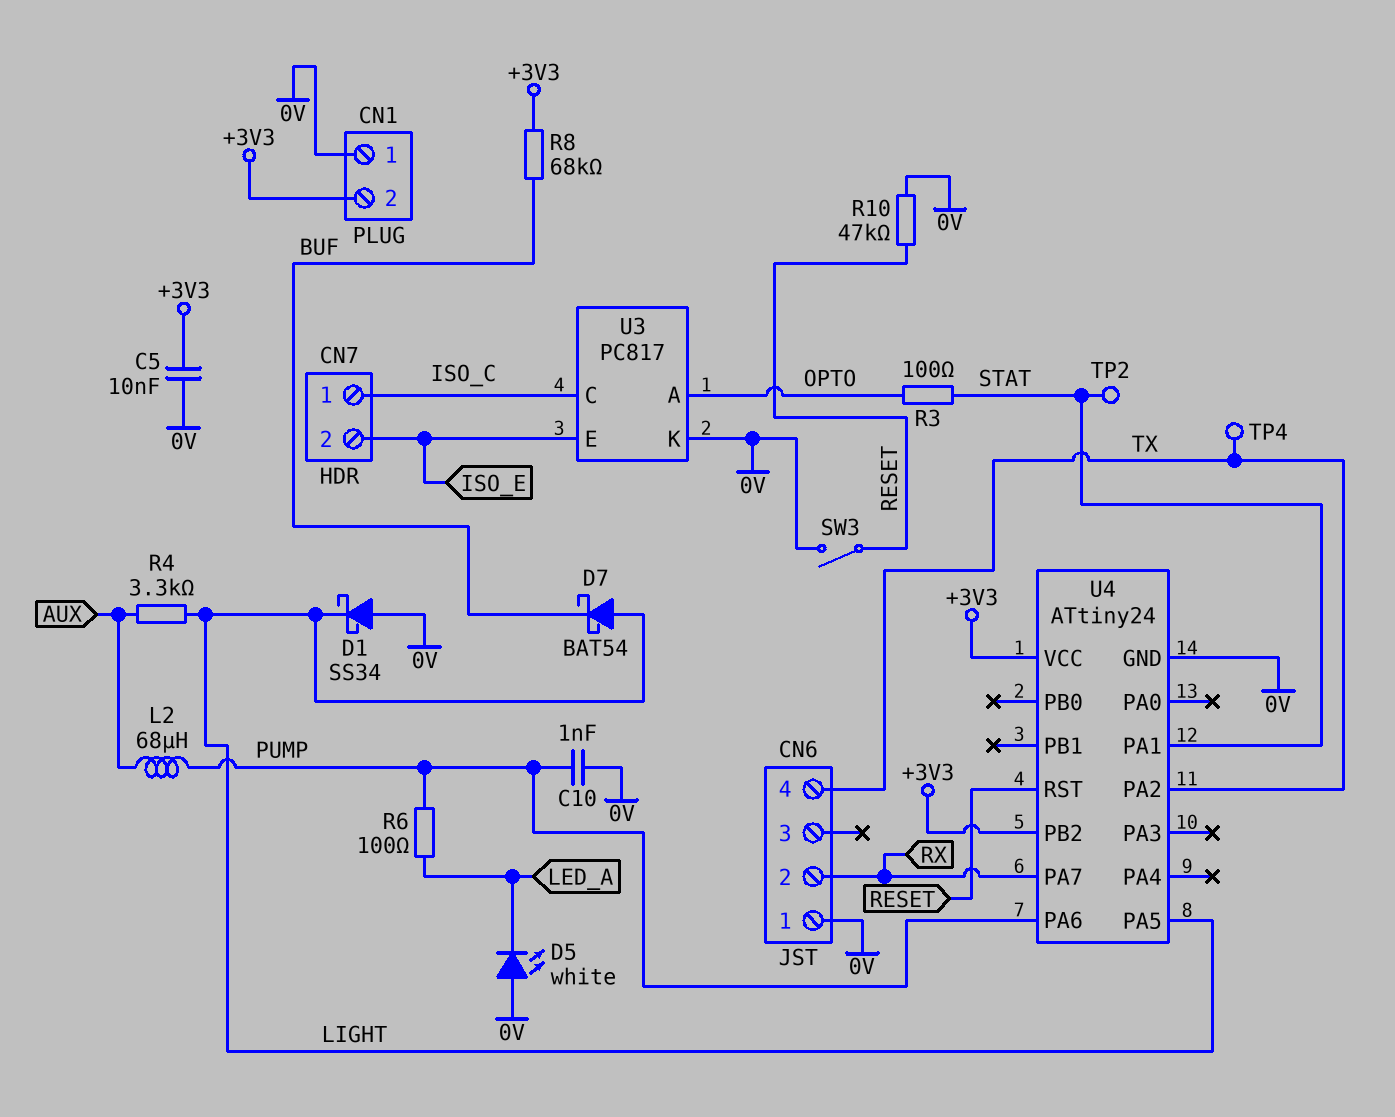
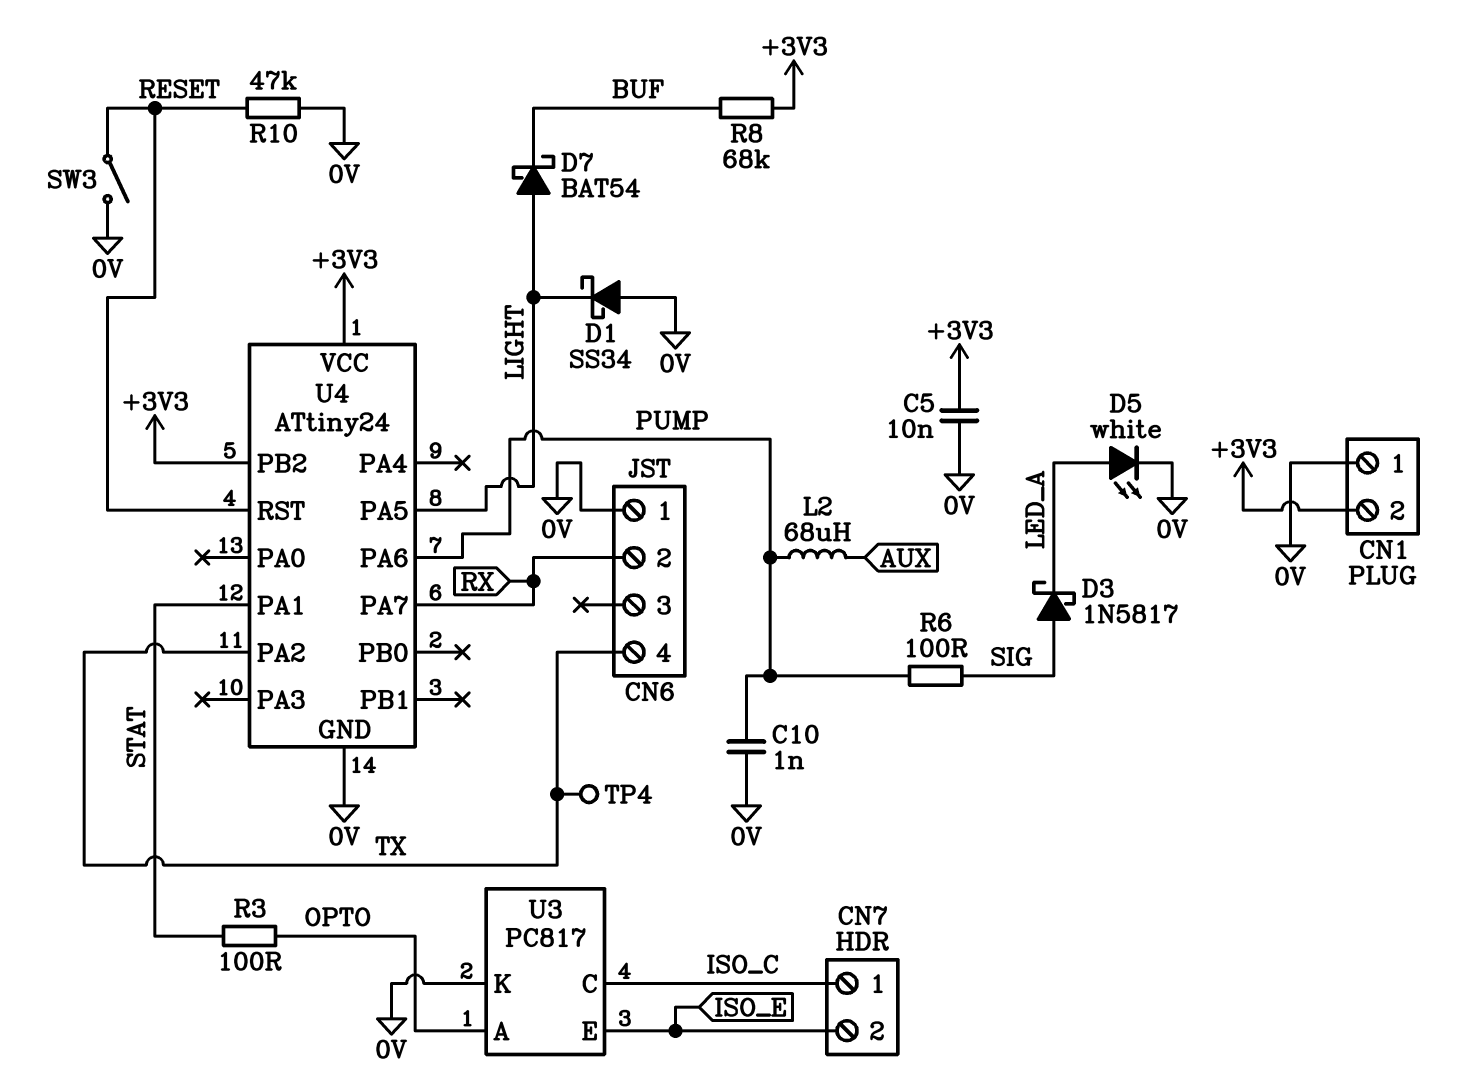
D3: none -> schottky 1N5817 (A SIG, K LED_A)
D5: LED white (A 0V, K LED_A) -> LED white (A LED_A, K 0V)
R4: 3.3k (AUX, LIGHT) -> none
R6: 100 (LED_A, PUMP) -> 100 (PUMP, SIG)
TP2: test point (STAT) -> none

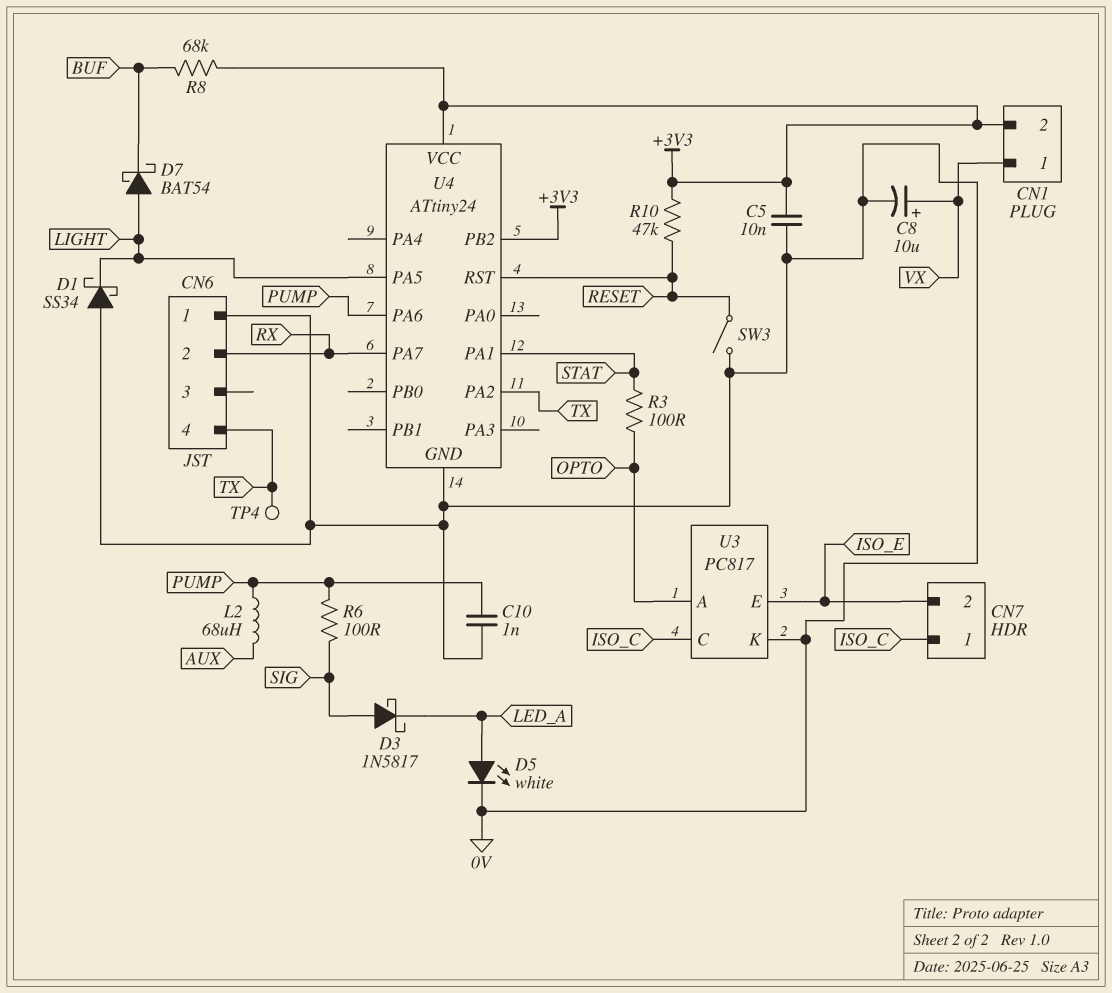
C8: none -> 10uF (plus VX, minus 0V)
CN1 pin 1: 0V -> VX
R10: 47k (0V, RESET) -> 47k (+3V3, RESET)

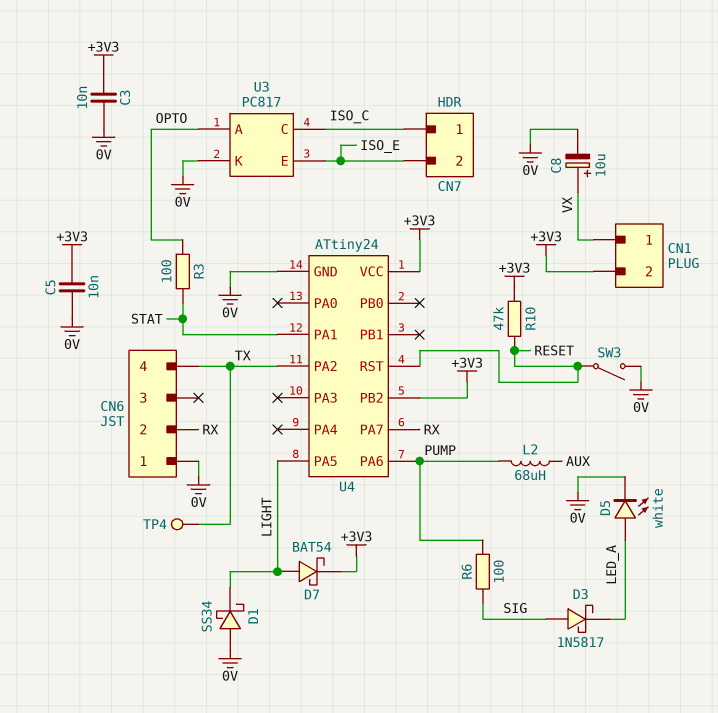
C3: none -> 10nF (+3V3, 0V)
C10: 1nF (0V, PUMP) -> none
D7: schottky BAT54 (A LIGHT, K BUF) -> schottky BAT54 (A LIGHT, K +3V3)
R8: 68k (+3V3, BUF) -> none

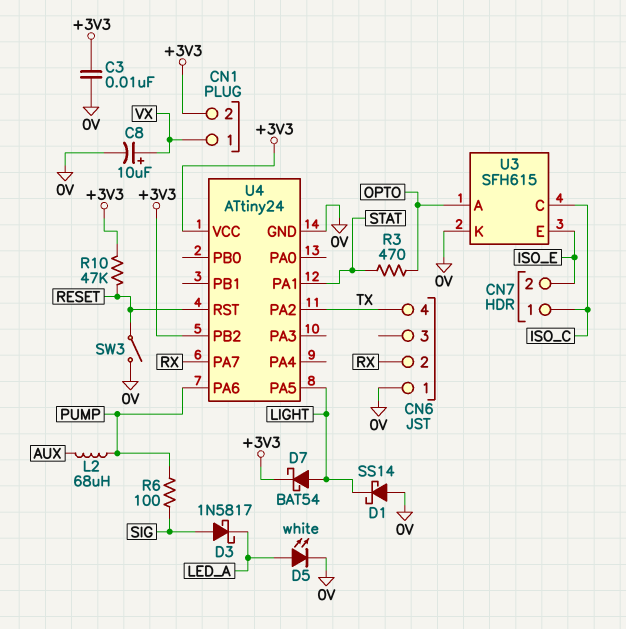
C5: 10nF (+3V3, 0V) -> none
D1: schottky SS34 (A 0V, K LIGHT) -> schottky SS14 (A 0V, K LIGHT)
R3: 100 (OPTO, STAT) -> 470 (OPTO, STAT)
TP4: test point (TX) -> none
U3: PC817 -> SFH615

